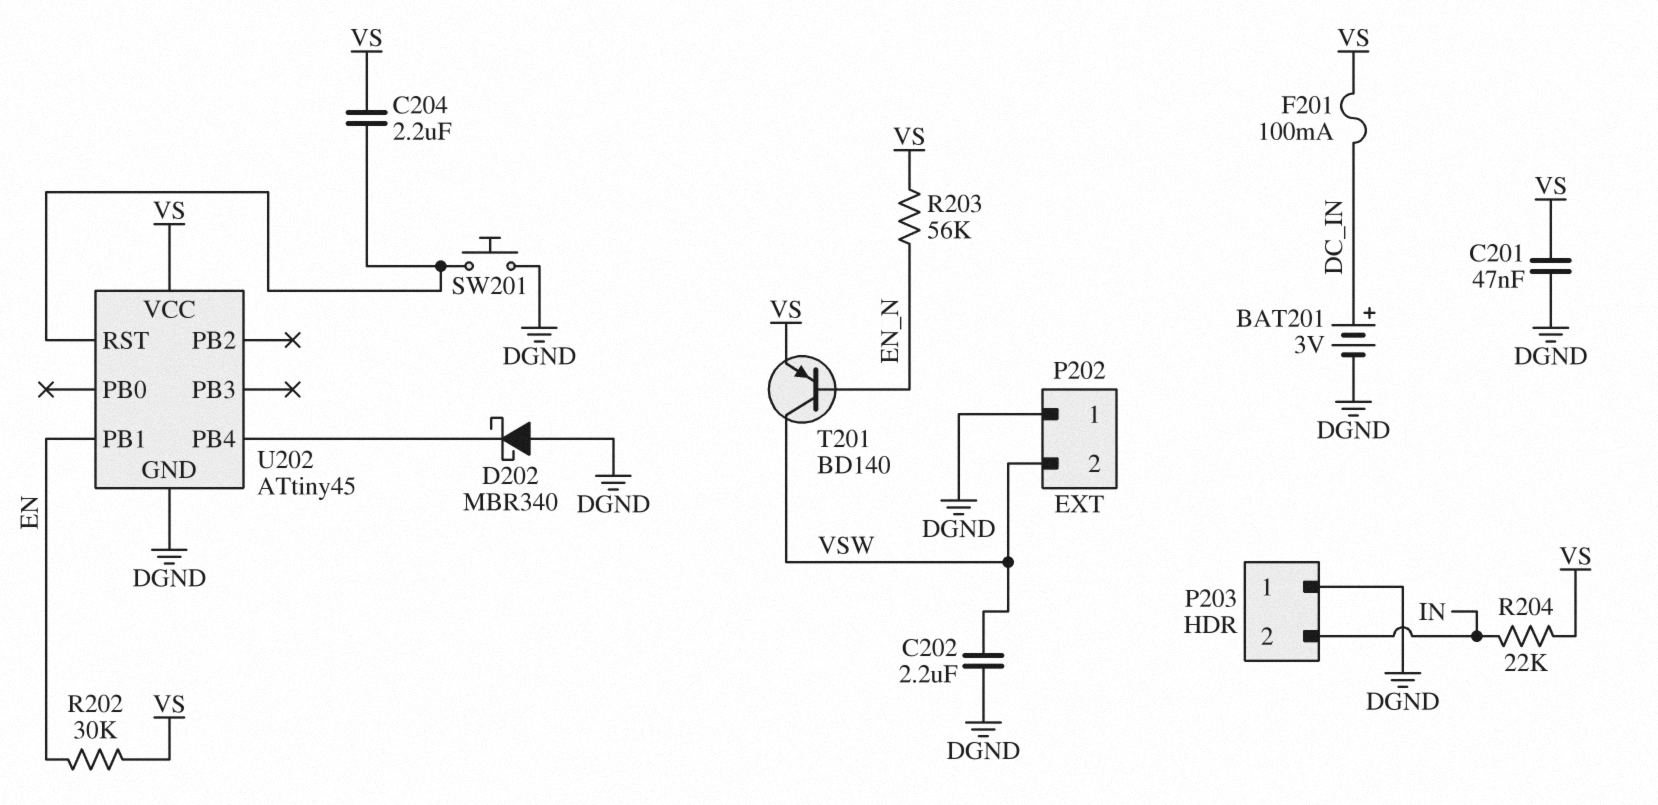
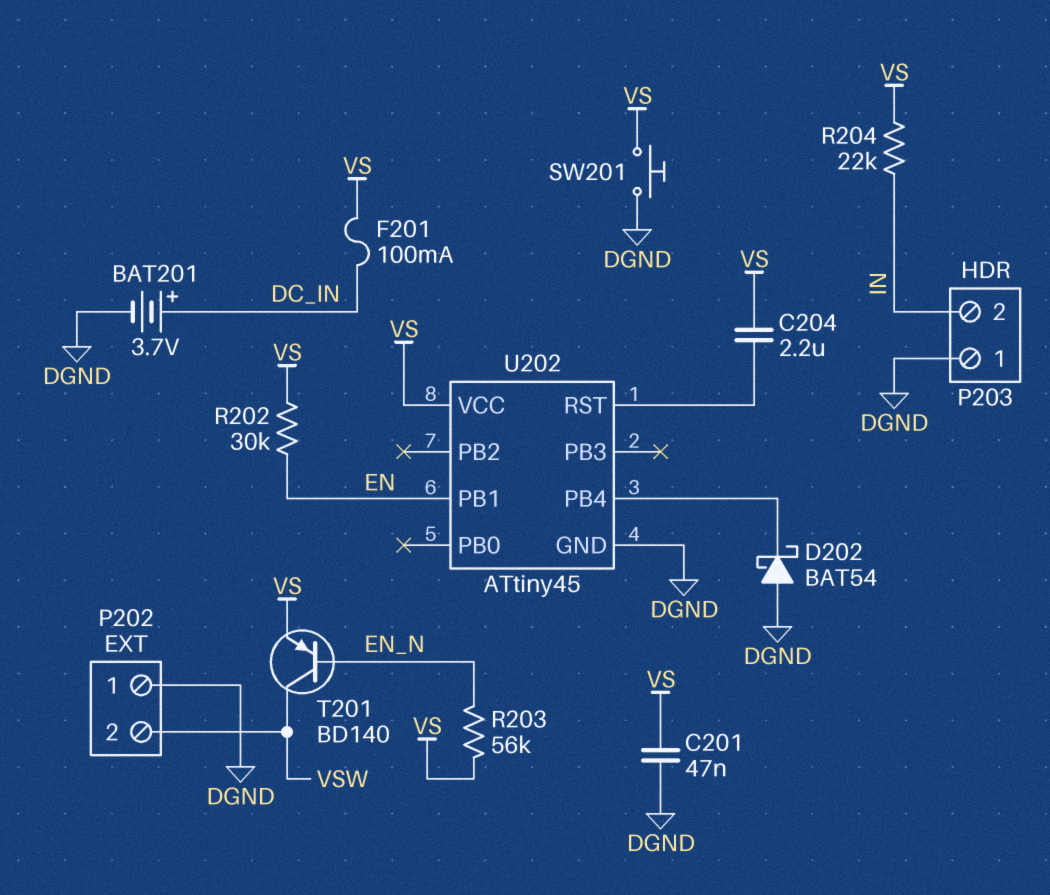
BAT201: 3V (plus DC_IN, minus DGND) -> 3.7V (plus DC_IN, minus DGND)
C202: 2.2uF (DGND, VSW) -> none
D202: schottky MBR340 (A DGND, K U202/PB4) -> schottky BAT54 (A DGND, K U202/PB4)
SW201: button (DGND, U202/RST) -> button (DGND, VS)

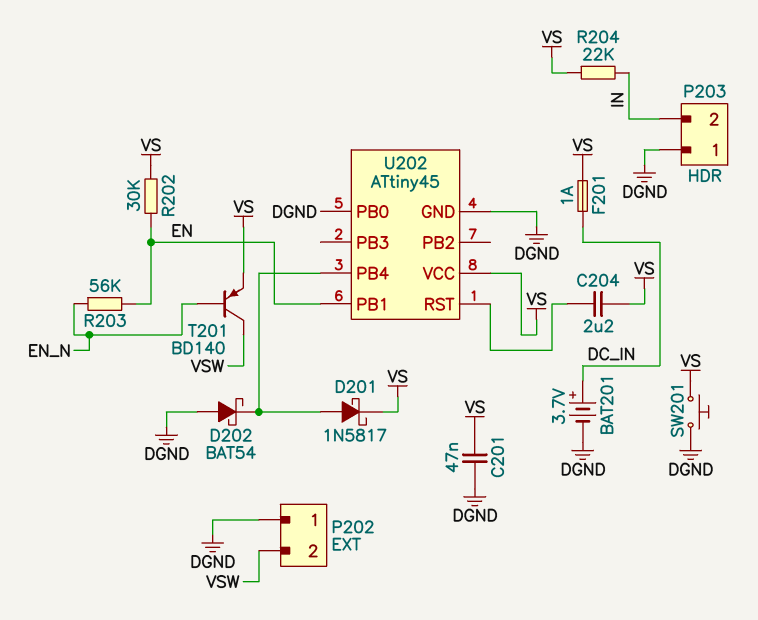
D201: none -> schottky 1N5817 (A U202/PB4, K VS)
F201: 100mA (DC_IN, VS) -> 1A (DC_IN, VS)
R203: 56k (EN_N, VS) -> 56k (EN, EN_N)
U202 pin PB0: none -> DGND

